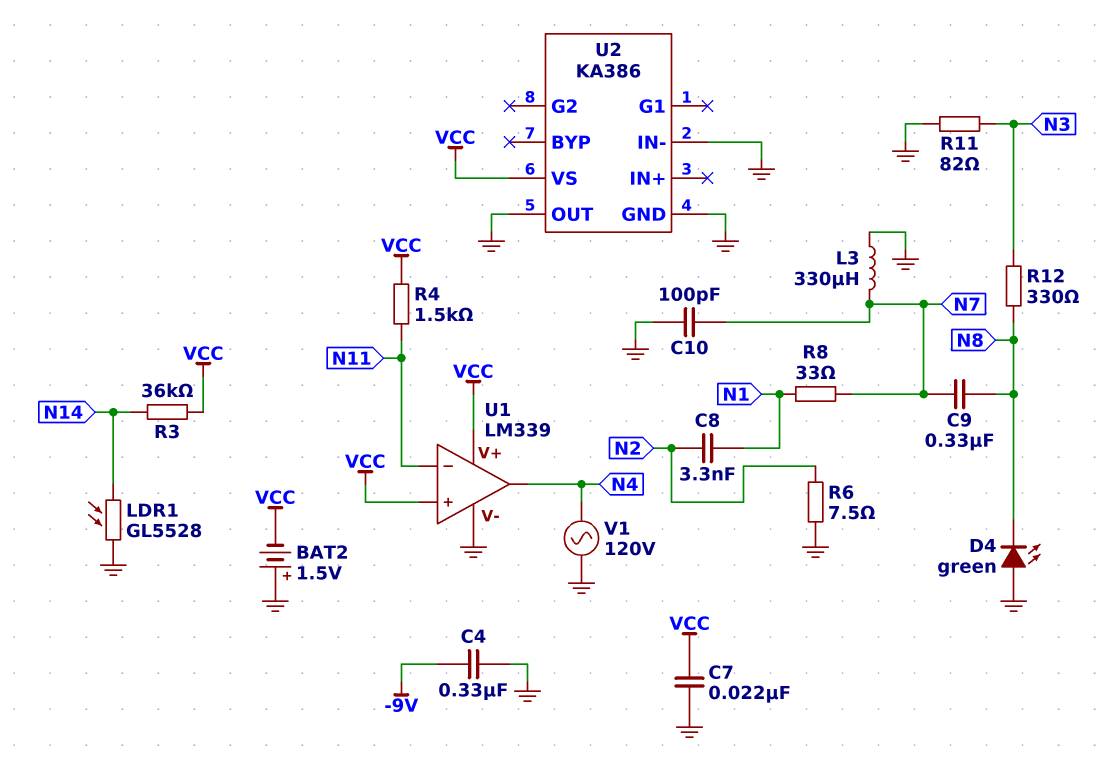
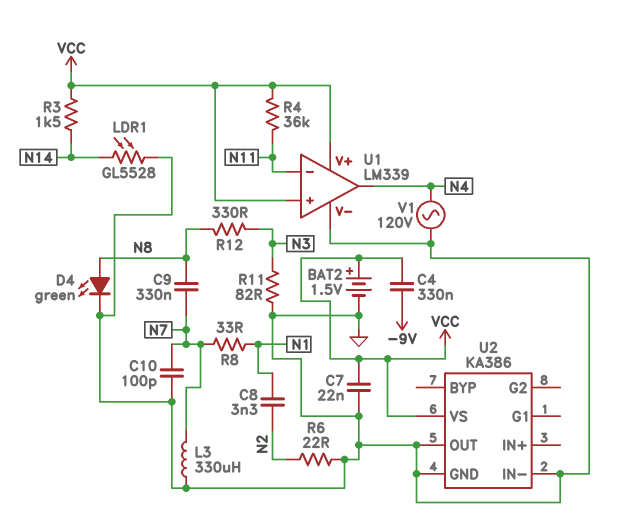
BAT2: 1.5V (plus GND, minus VCC) -> 1.5V (plus VCC, minus GND)
C4: 330nF (-9V, GND) -> 330nF (-9V, VCC)
D4: LED green (A GND, K N8) -> LED green (A N8, K GND)
R3: 36k (N14, VCC) -> 1.5k (N14, VCC)
R4: 1.5k (N11, VCC) -> 36k (N11, VCC)
R6: 7.5 (GND, N2) -> 22 (GND, N2)

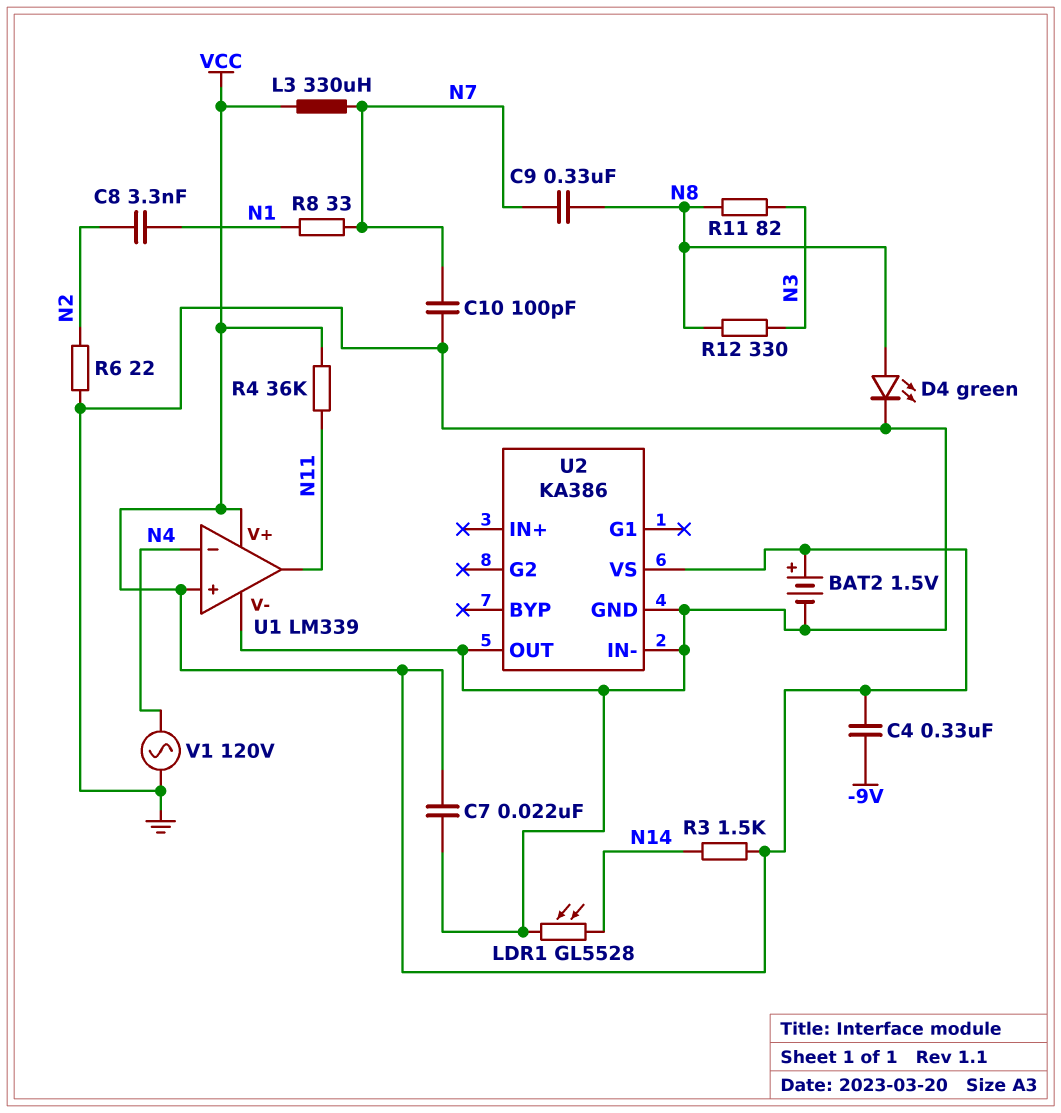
L3: 330uH (GND, N7) -> 330uH (N7, VCC)
R11: 82 (GND, N3) -> 82 (N3, N8)
U1 pin in-: N11 -> N4
U1 pin out: N4 -> N11

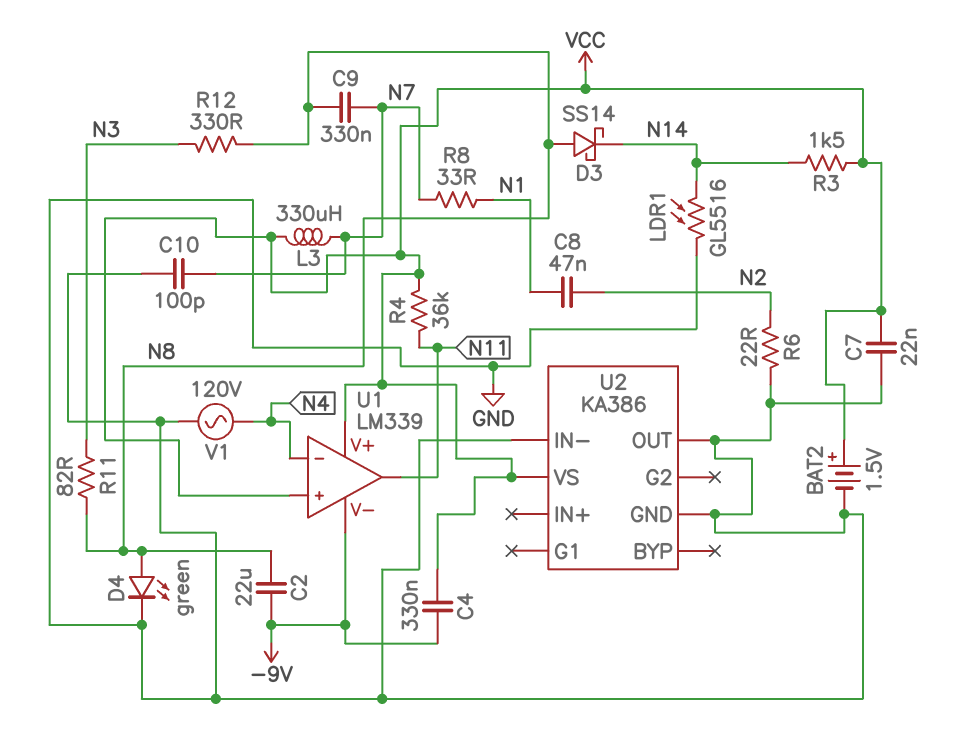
C2: none -> 22uF (-9V, N8)
C8: 3.3nF (N1, N2) -> 47nF (N1, N2)
D3: none -> schottky SS14 (A N8, K N14)
LDR1: GL5528 (GND, N14) -> GL5516 (GND, N14)
U1 pin V-: GND -> -9V

